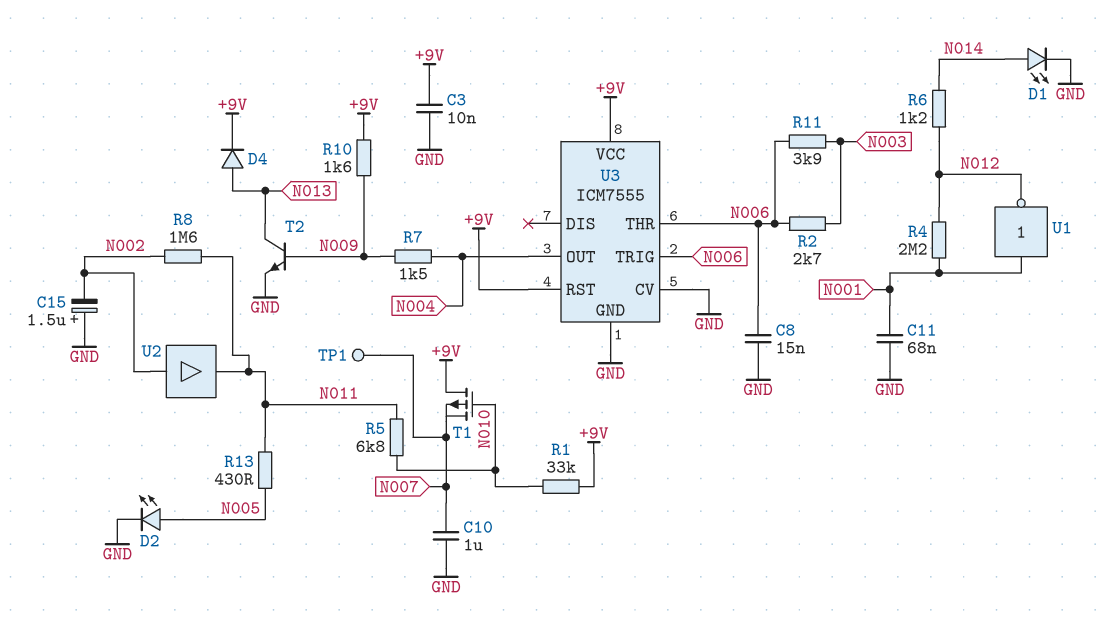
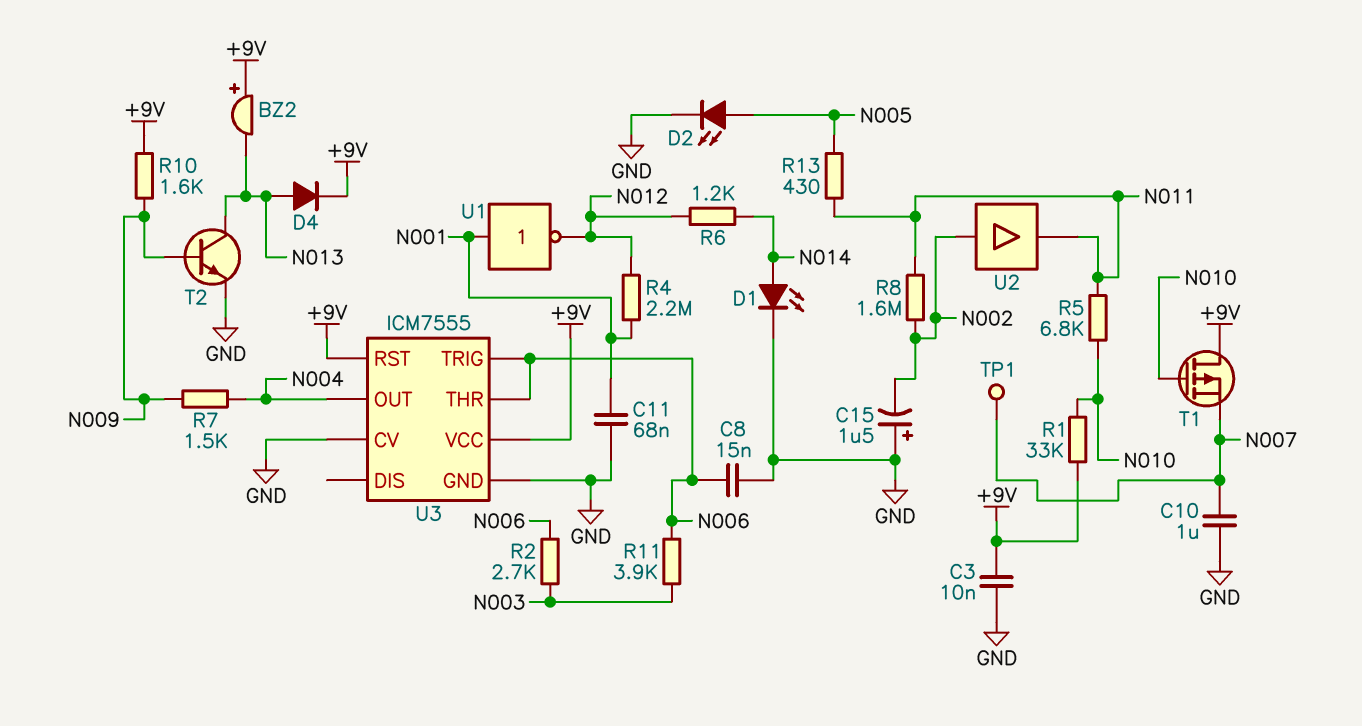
BZ2: none -> buzzer (plus +9V, minus N013)

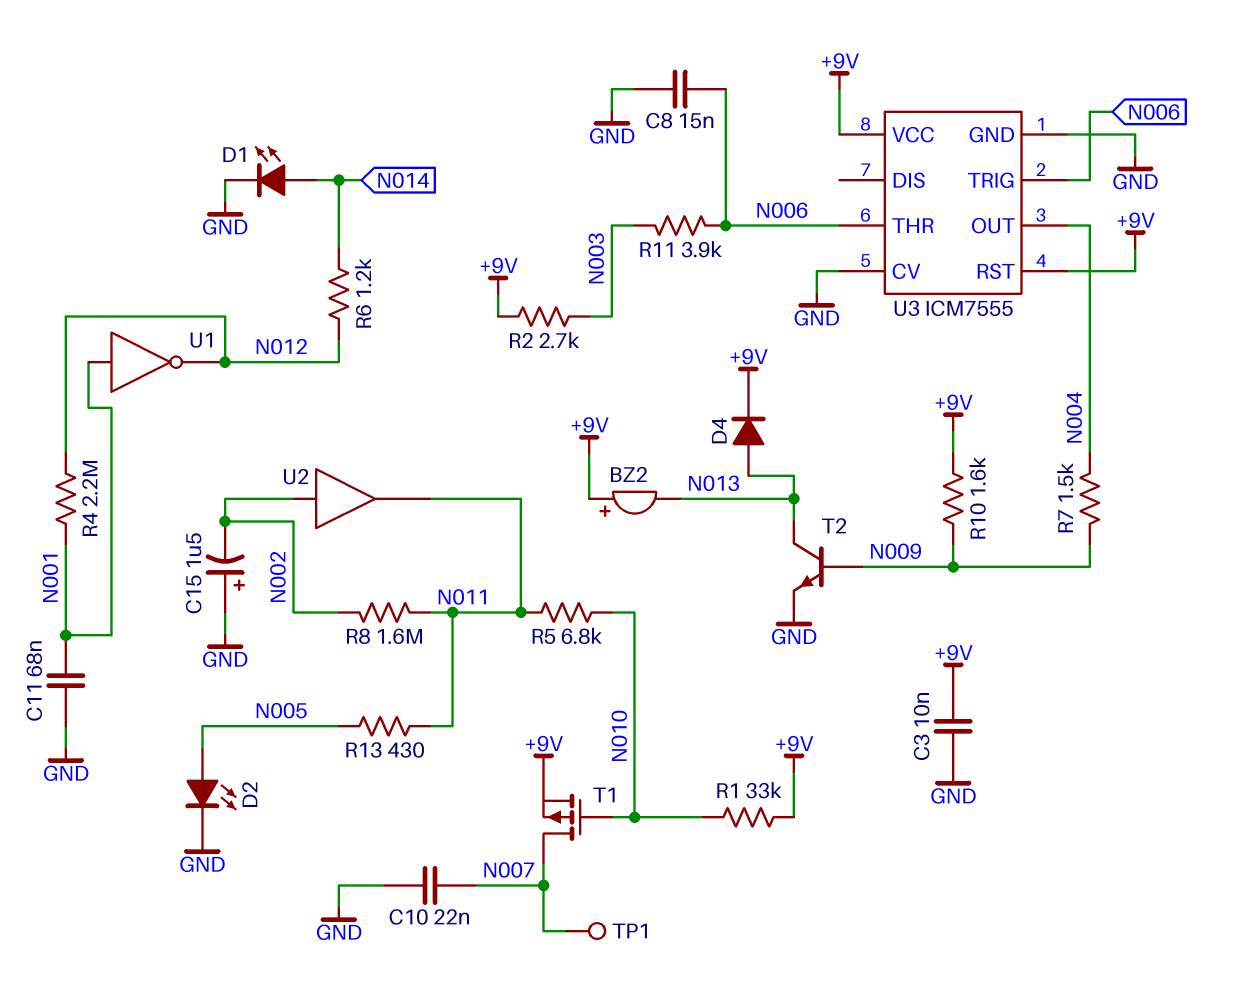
C10: 1uF (GND, N007) -> 22nF (GND, N007)
R2: 2.7k (N003, N006) -> 2.7k (+9V, N003)
T1: PMOS (G N010, D +9V, S N007) -> PMOS (G N010, D N007, S +9V)

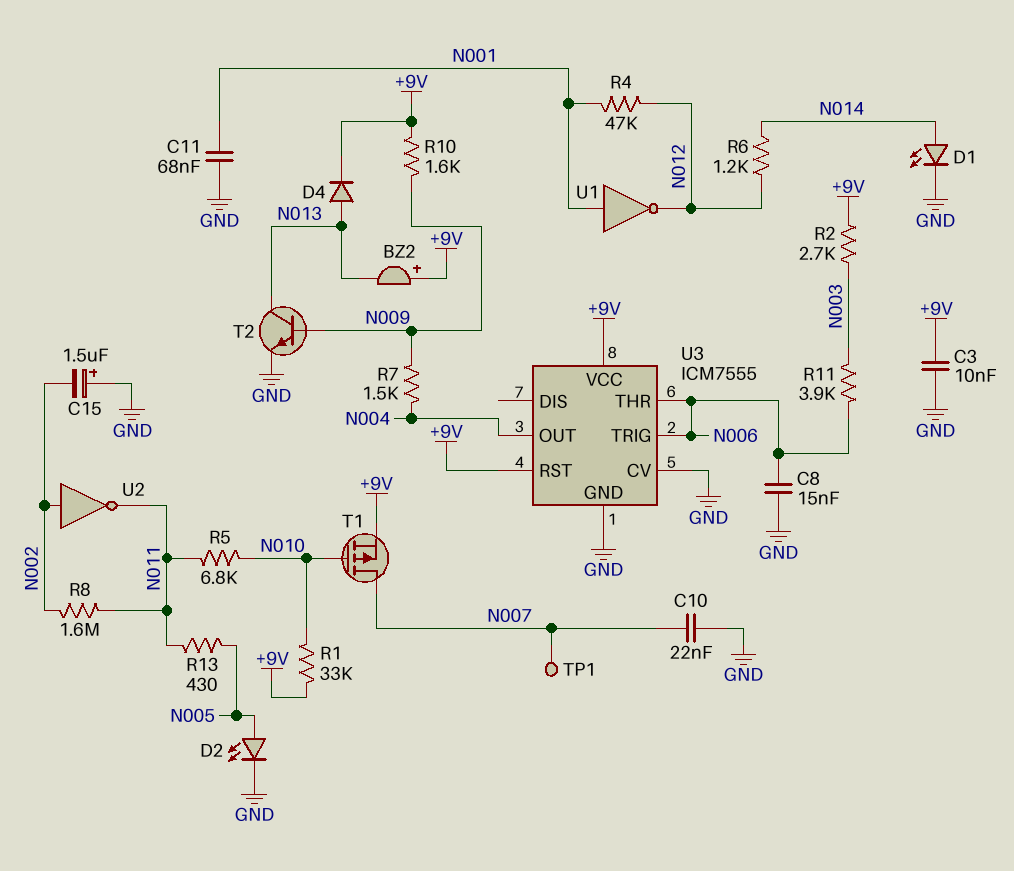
R4: 2.2M (N001, N012) -> 47k (N001, N012)
U2: buffer (in N002, out N011) -> NOT (in N002, out N011)

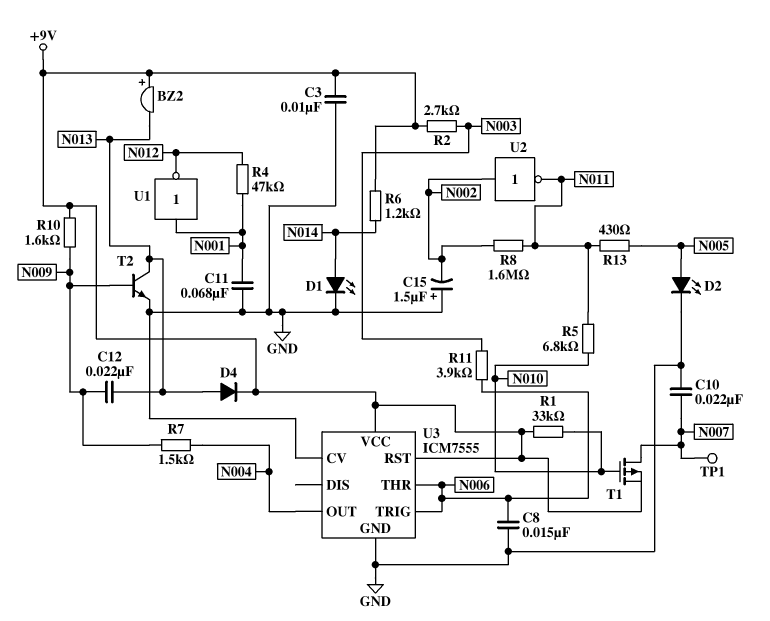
C12: none -> 22nF (N009, N013)
R6: 1.2k (N012, N014) -> 1.2k (+9V, N014)

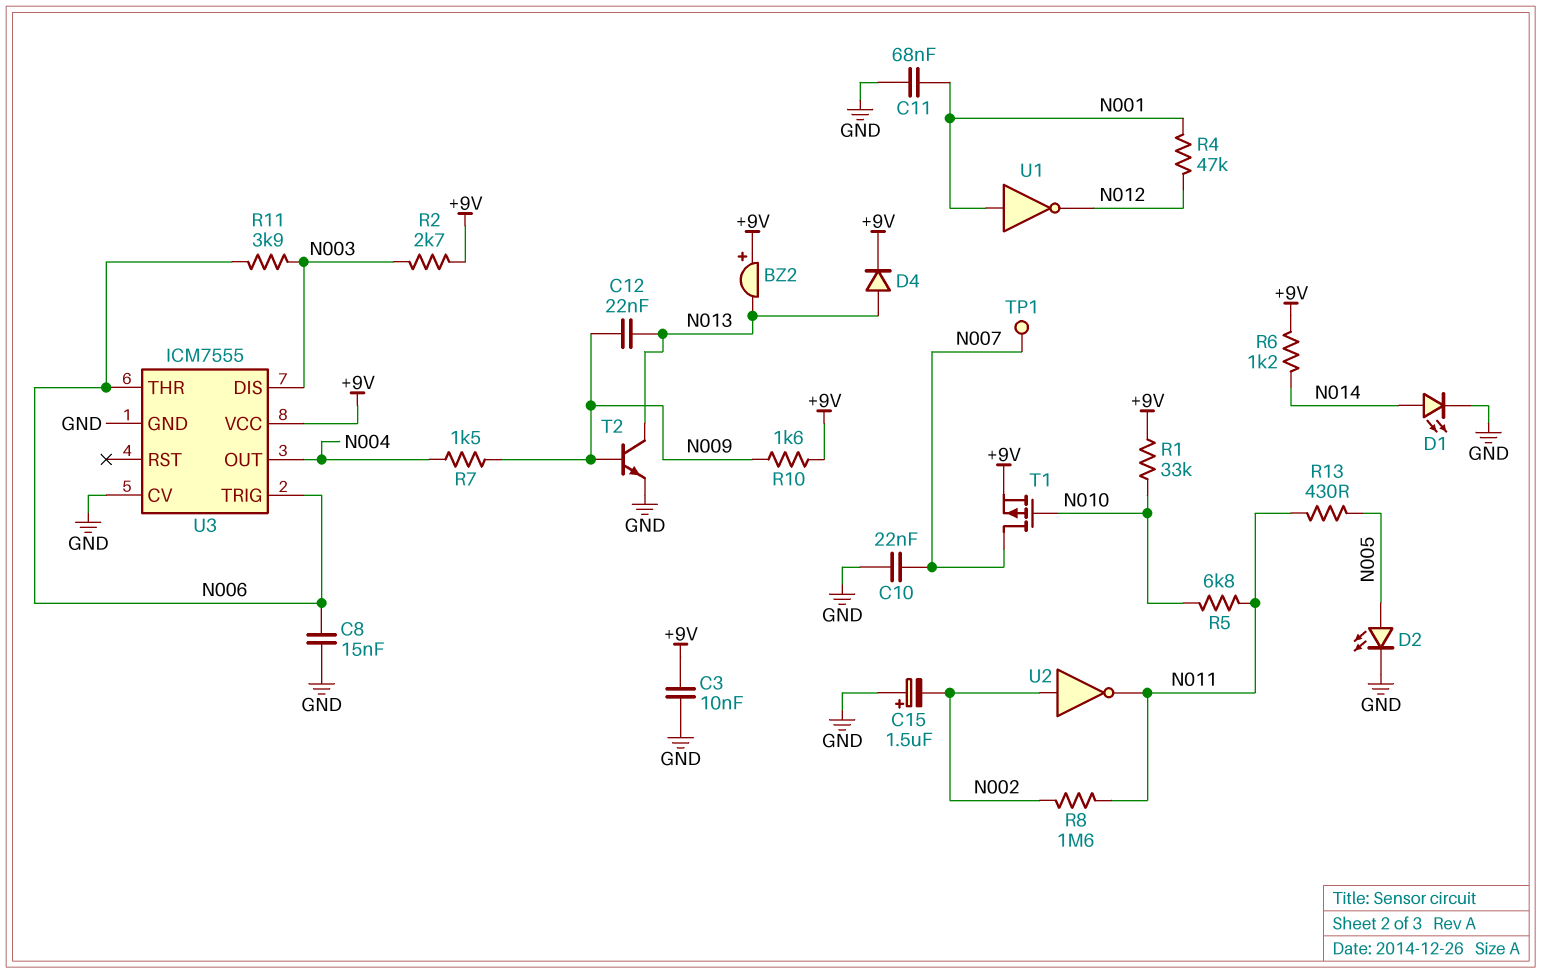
U3 pin DIS: none -> N003
U3 pin RST: +9V -> none

